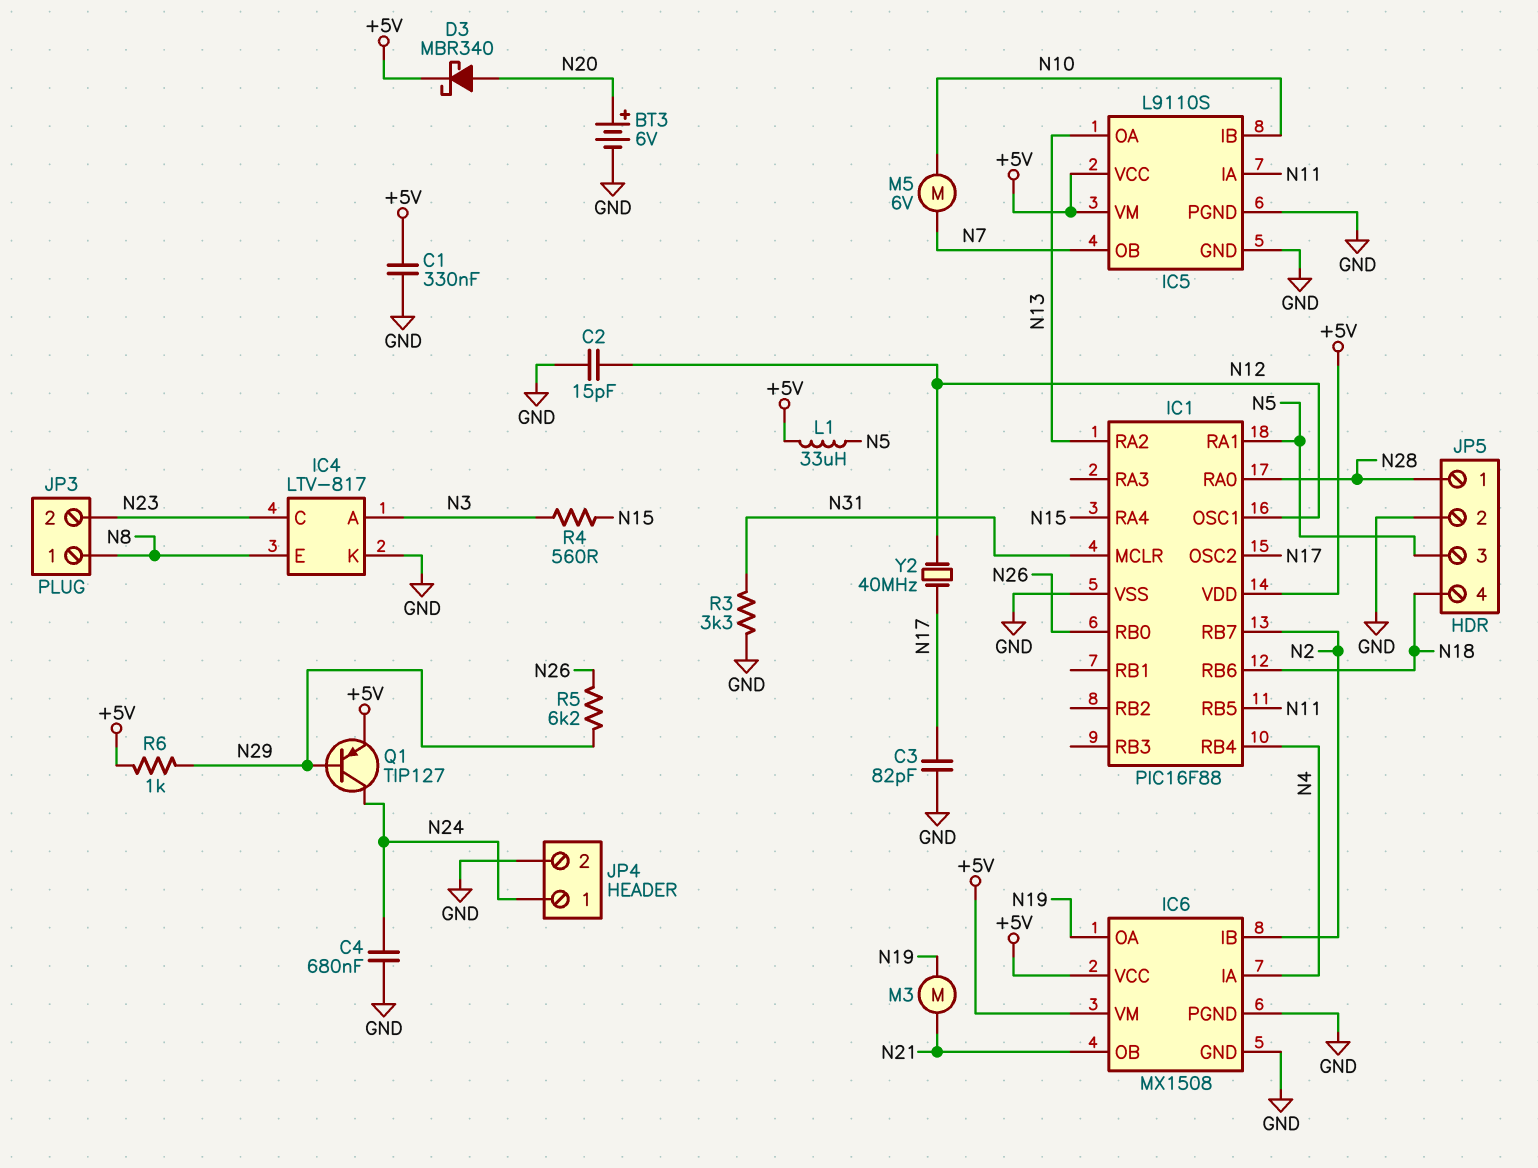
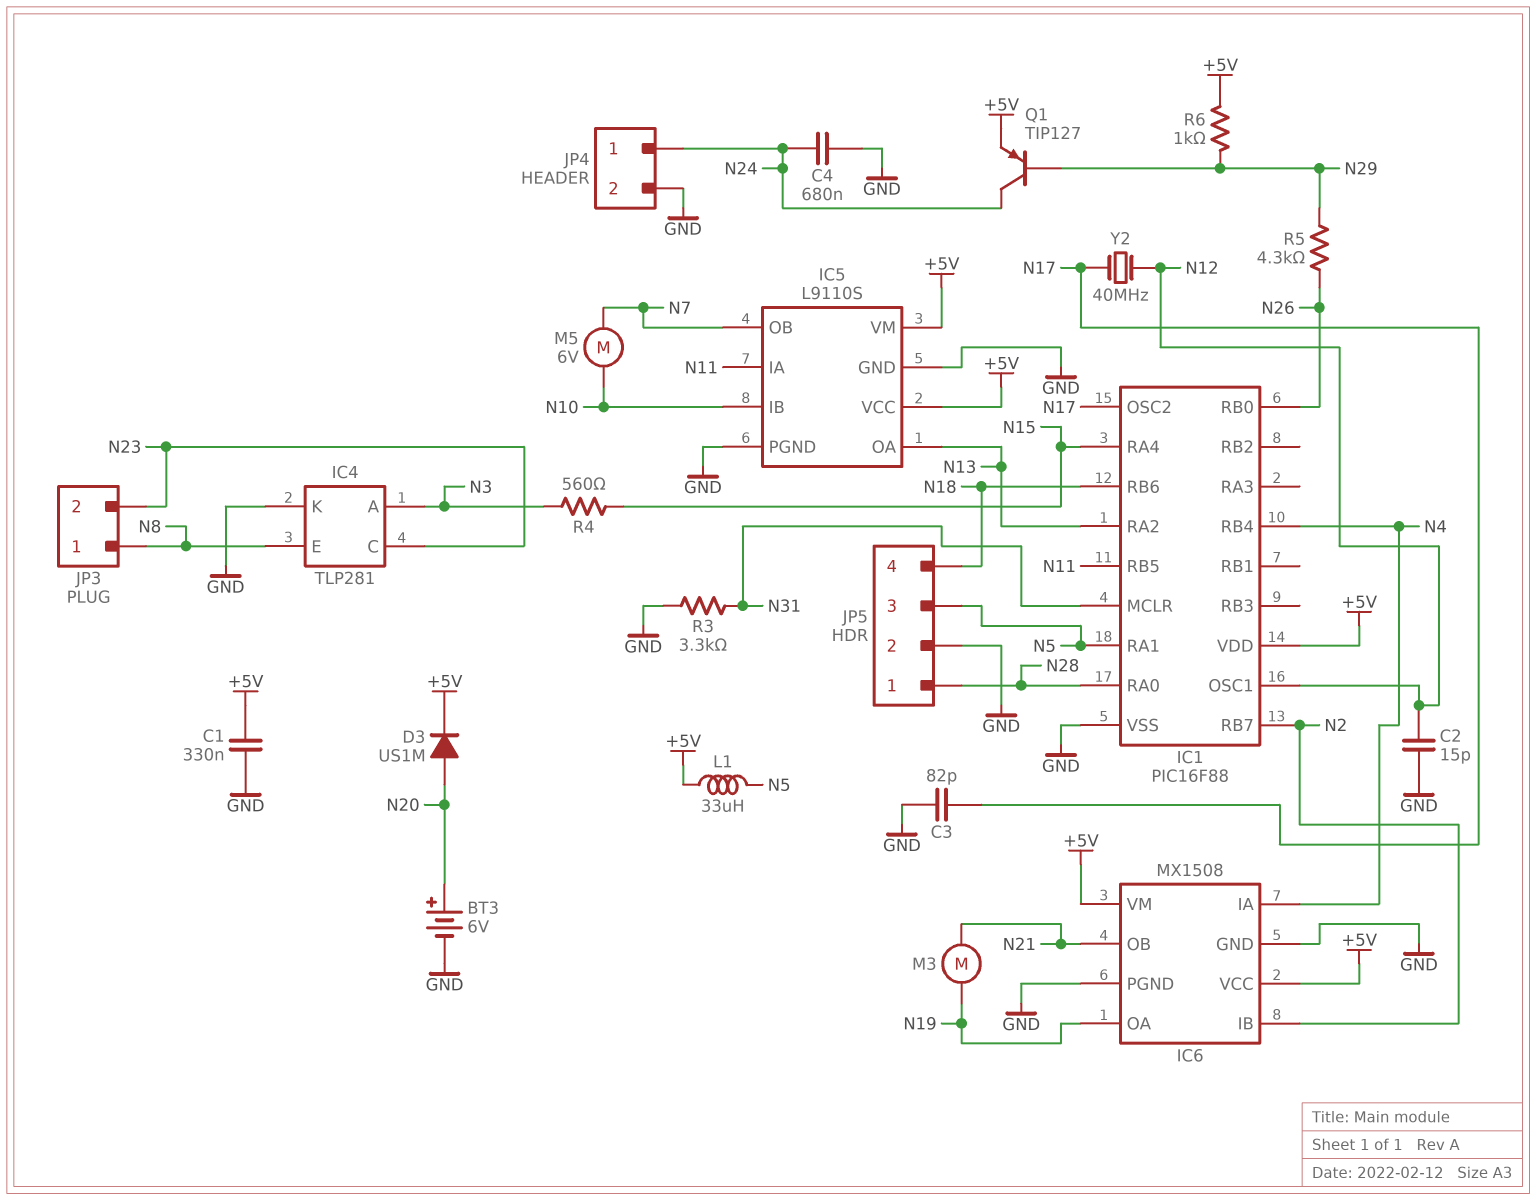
D3: schottky MBR340 (A N20, K +5V) -> diode US1M (A N20, K +5V)
IC4: LTV-817 -> TLP281
R5: 6.2k (N26, N29) -> 4.3k (N26, N29)

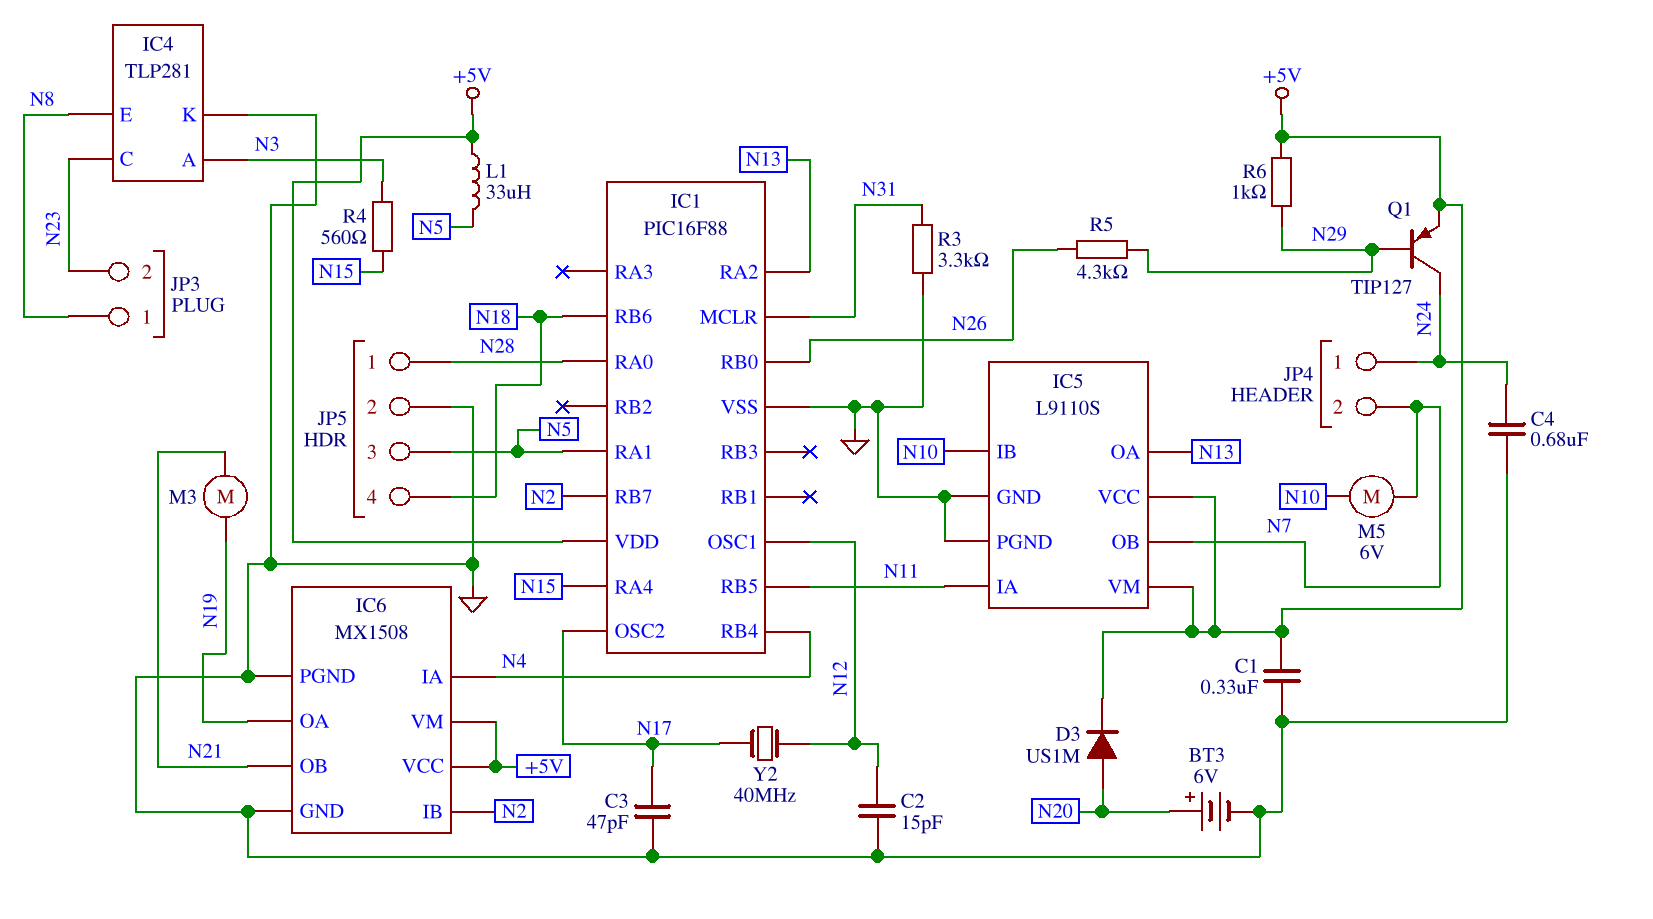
C3: 82pF (GND, N17) -> 47pF (GND, N17)
JP4 pin 2: GND -> N7

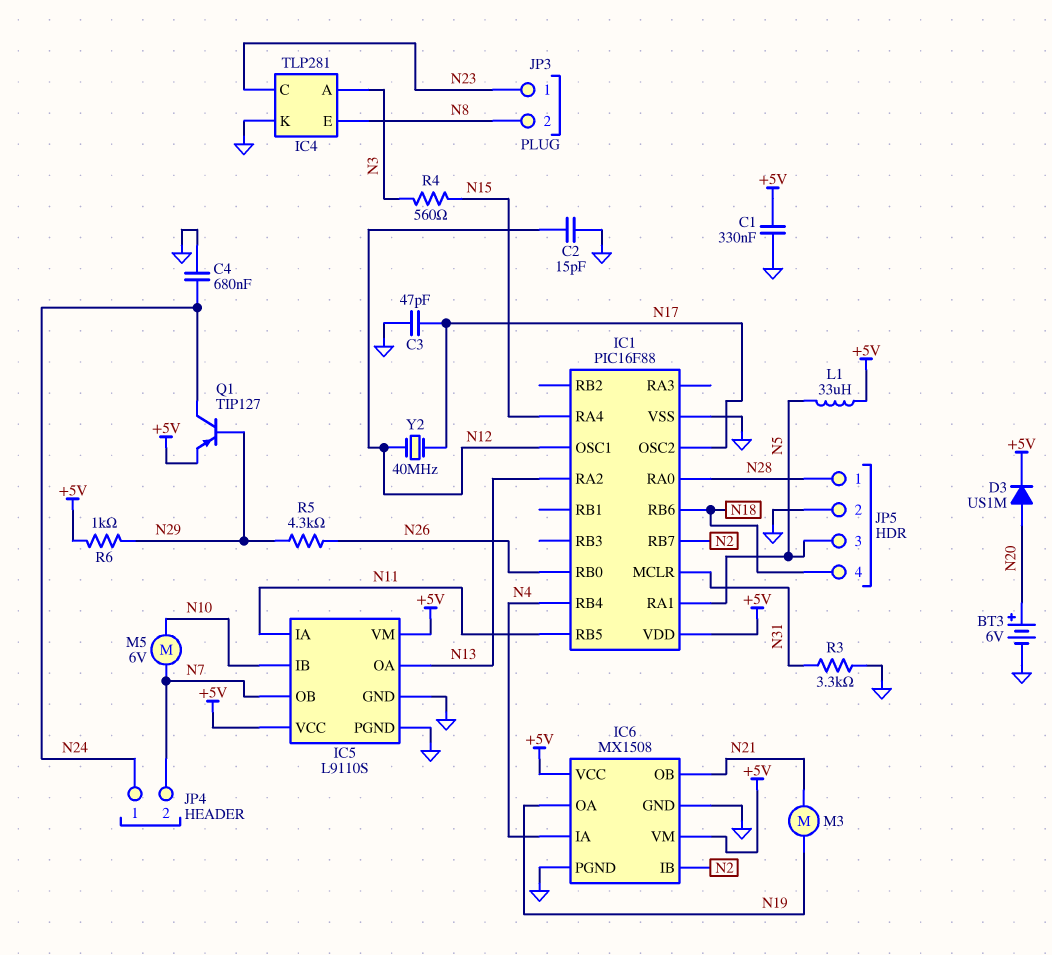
JP3 pin 1: N8 -> N23
JP3 pin 2: N23 -> N8

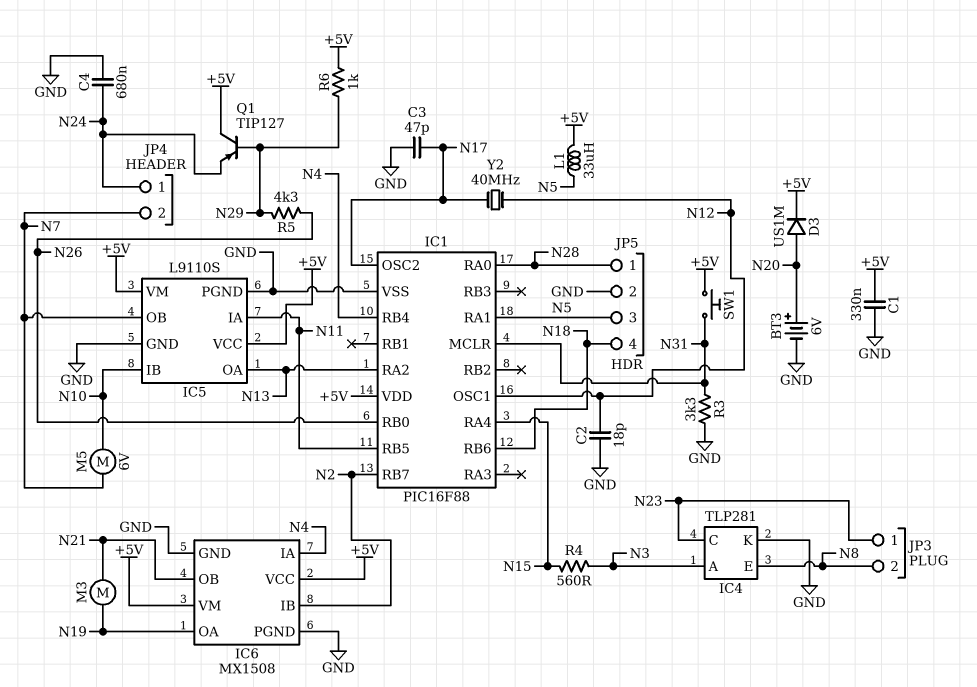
C2: 15pF (GND, N12) -> 18pF (GND, N12)
Q1: PNP TIP127 (B N29, C N24, E +5V) -> PNP TIP127 (B N29, C +5V, E N24)
SW1: none -> button (+5V, N31)

